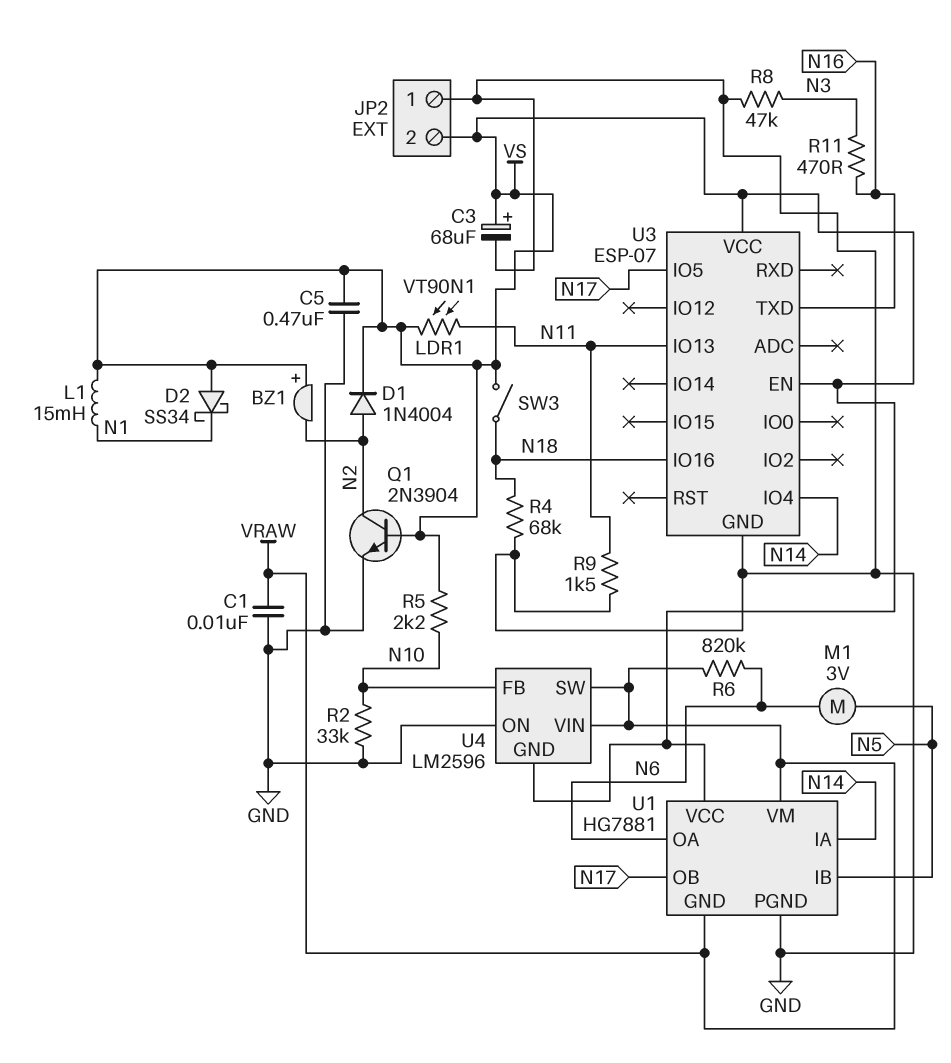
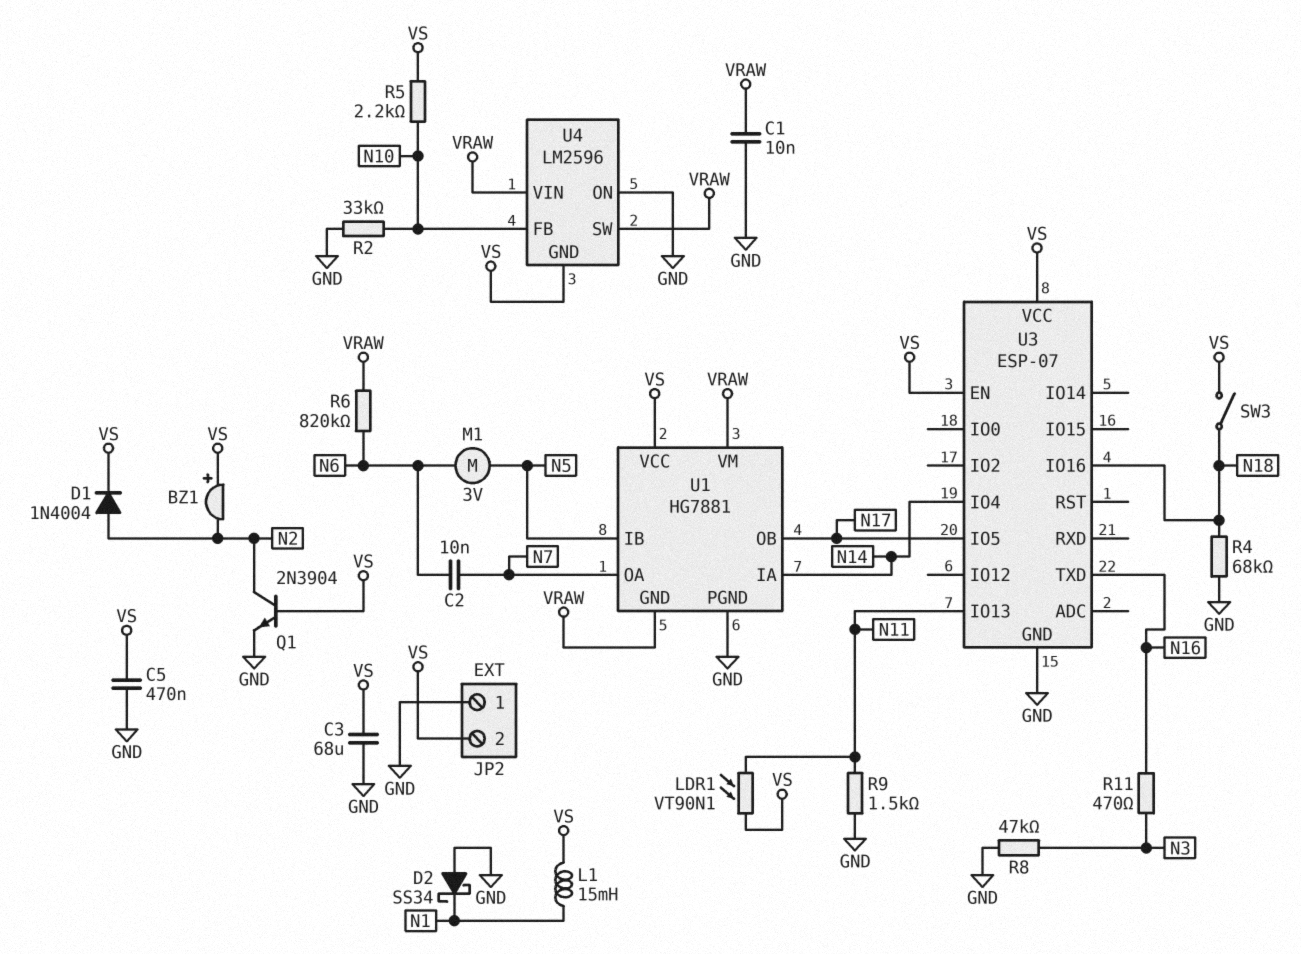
C2: none -> 10nF (N6, N7)
C3: 68uF (plus VS, minus GND) -> 68uF (GND, VS)
D2: schottky SS34 (A VS, K N1) -> schottky SS34 (A GND, K N1)
U1 pin OA: N6 -> N7

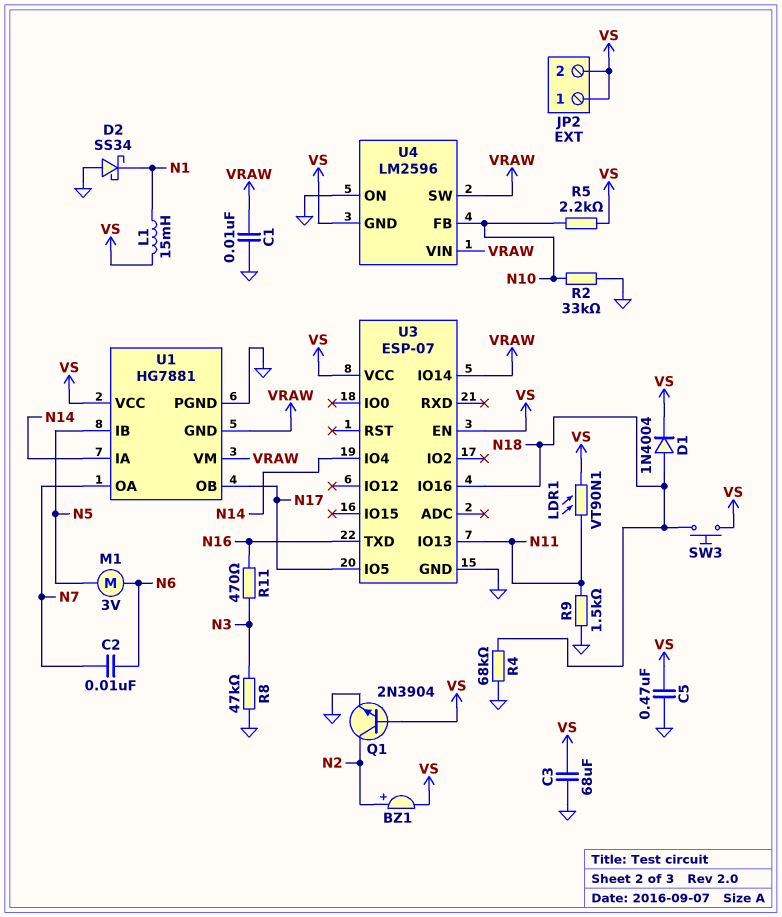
BZ1: buzzer (plus VS, minus N2) -> buzzer (plus N2, minus VS)
D1: diode 1N4004 (A N2, K VS) -> diode 1N4004 (A N18, K VS)
JP2 pin 1: GND -> VS
R6: 820k (N6, VRAW) -> none
SW3: switch (N18, VS) -> button (N18, VS)
U3 pin IO14: none -> VRAW

